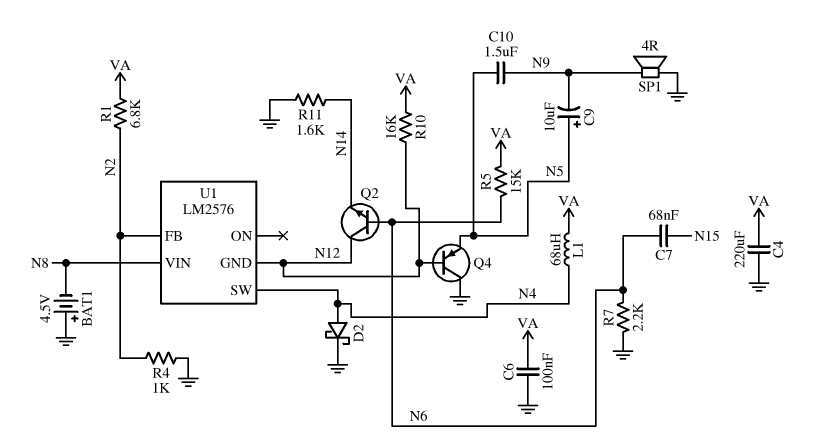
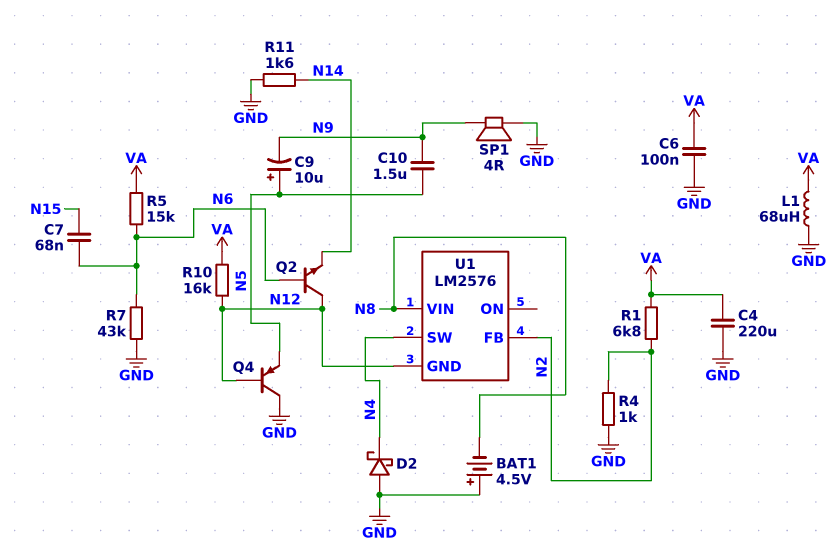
D2: schottky (A N4, K GND) -> schottky (A GND, K N4)
L1: 68uH (N4, VA) -> 68uH (GND, VA)
R7: 2.2k (GND, N6) -> 43k (GND, N6)

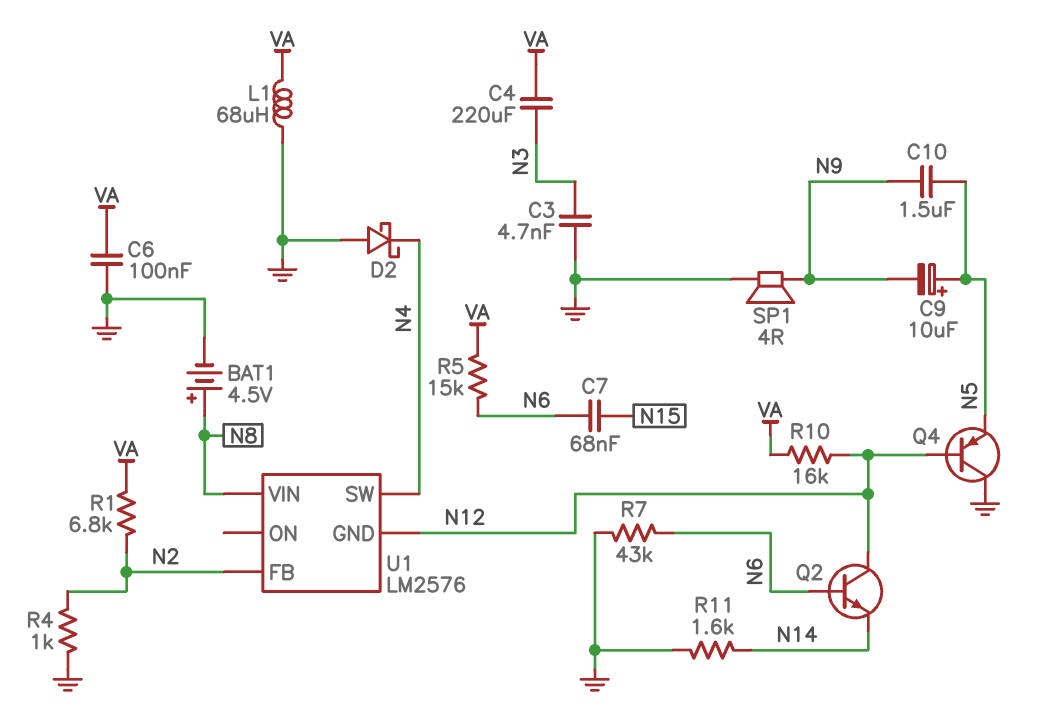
BAT1: 4.5V (plus GND, minus N8) -> 4.5V (plus N8, minus GND)
C3: none -> 4.7nF (GND, N3)
C4: 220uF (GND, VA) -> 220uF (N3, VA)

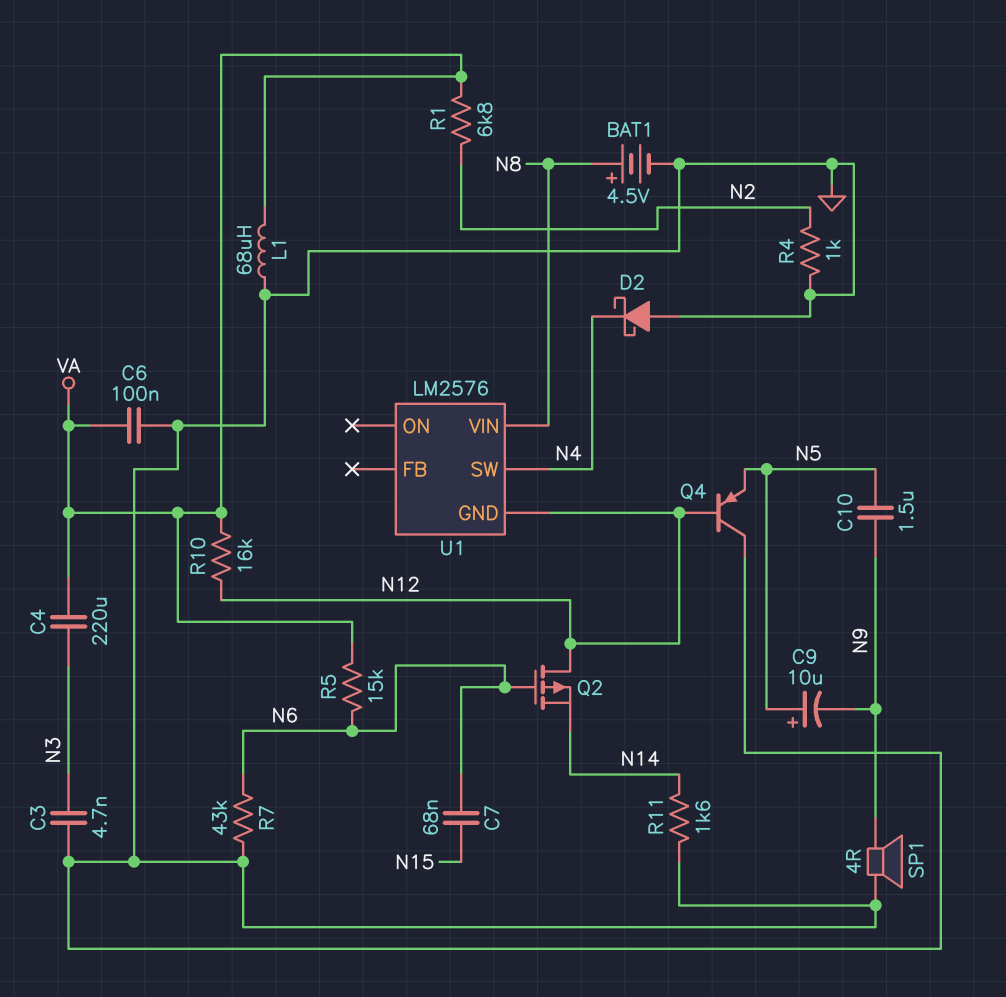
Q2: NPN (B N6, C N12, E N14) -> PMOS (G N6, D N12, S N14)
U1 pin FB: N2 -> none

